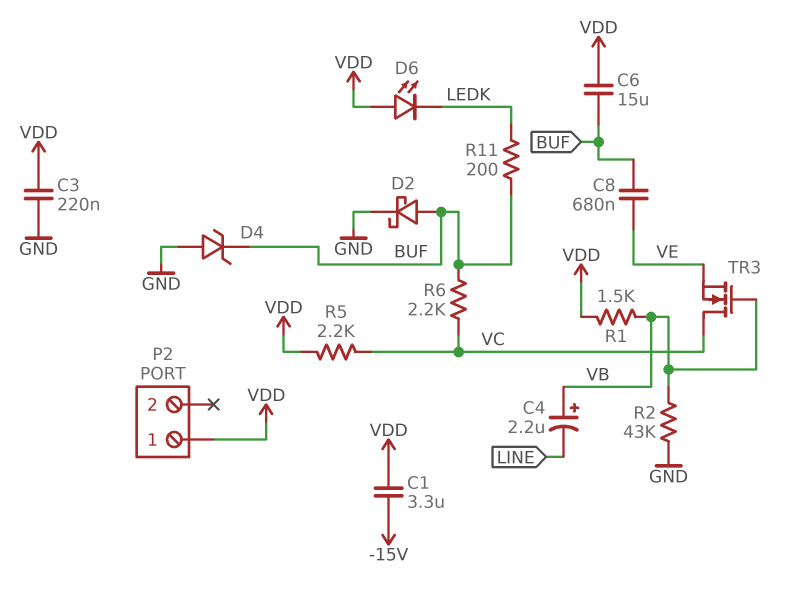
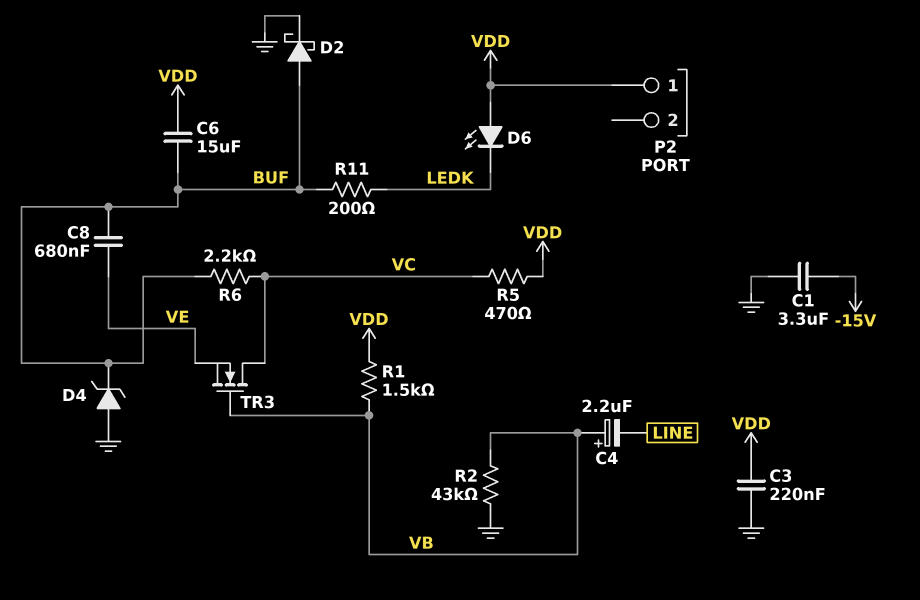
C1: 3.3uF (-15V, VDD) -> 3.3uF (-15V, GND)
R5: 2.2k (VC, VDD) -> 470 (VC, VDD)

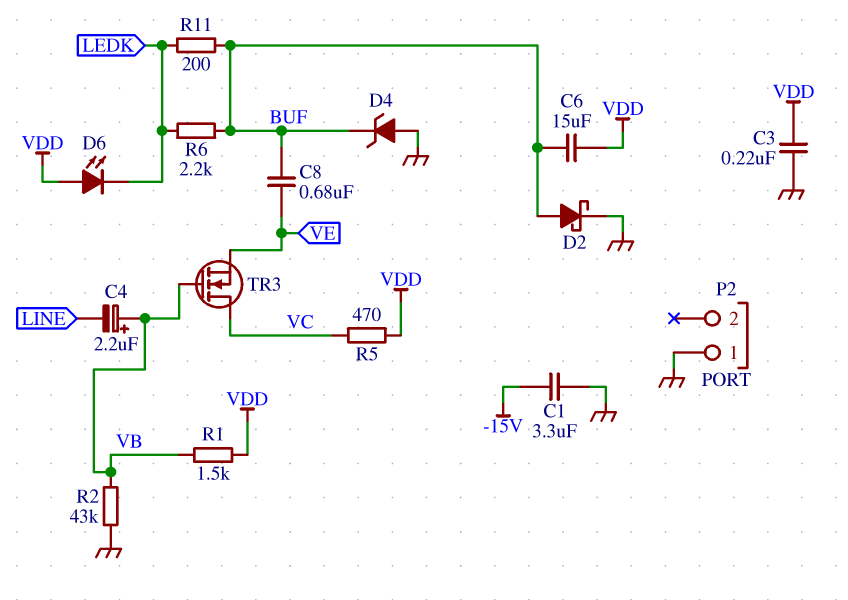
P2 pin 1: VDD -> GND
R6: 2.2k (BUF, VC) -> 2.2k (BUF, LEDK)

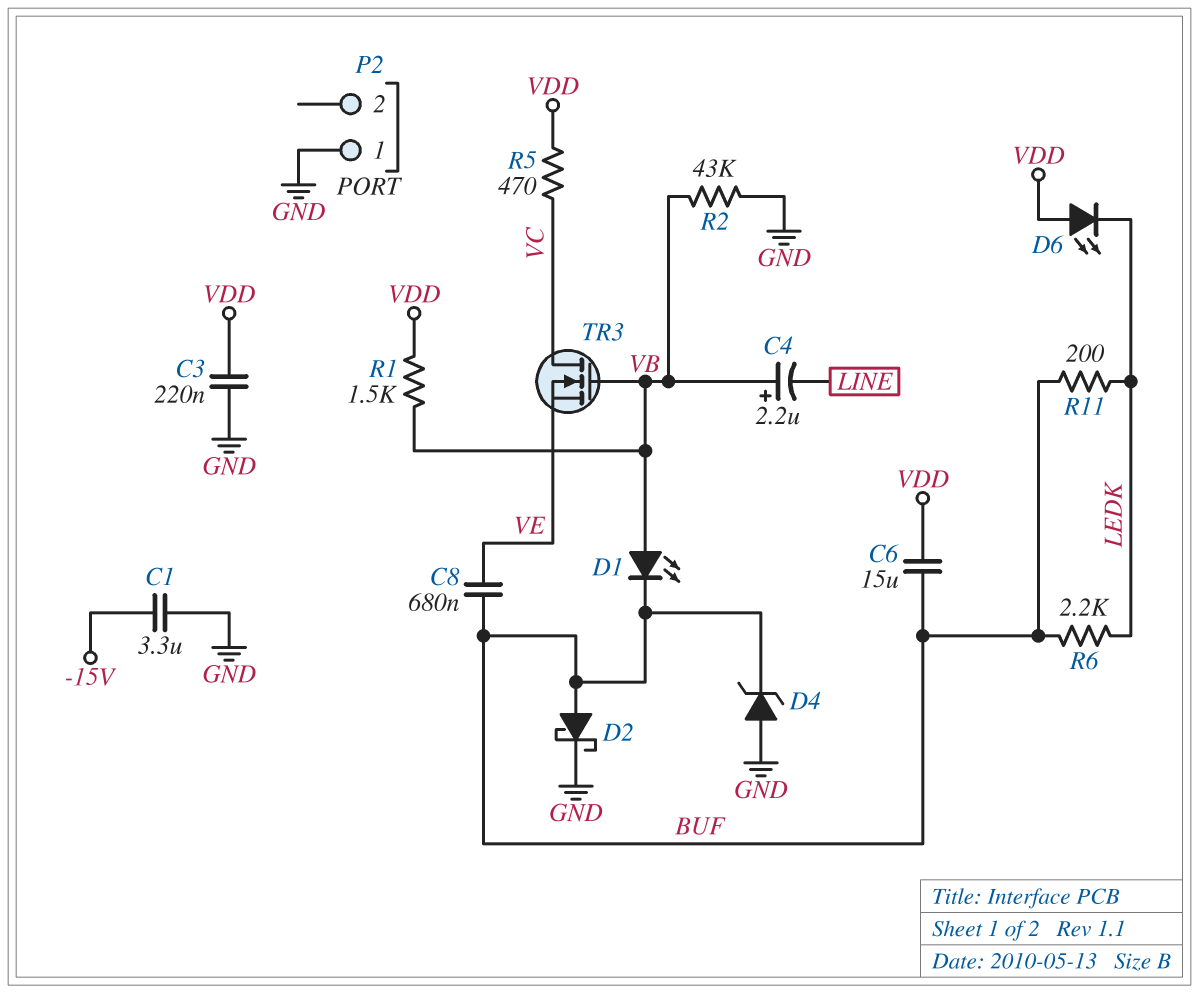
D1: none -> LED (A VB, K BUF)

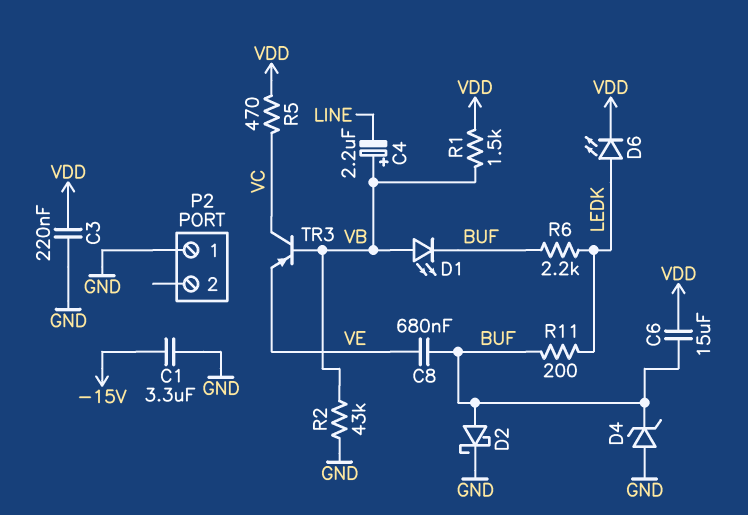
D6: LED (A VDD, K LEDK) -> LED (A LEDK, K VDD)
TR3: NMOS (G VB, D VC, S VE) -> PNP (B VB, C VC, E VE)

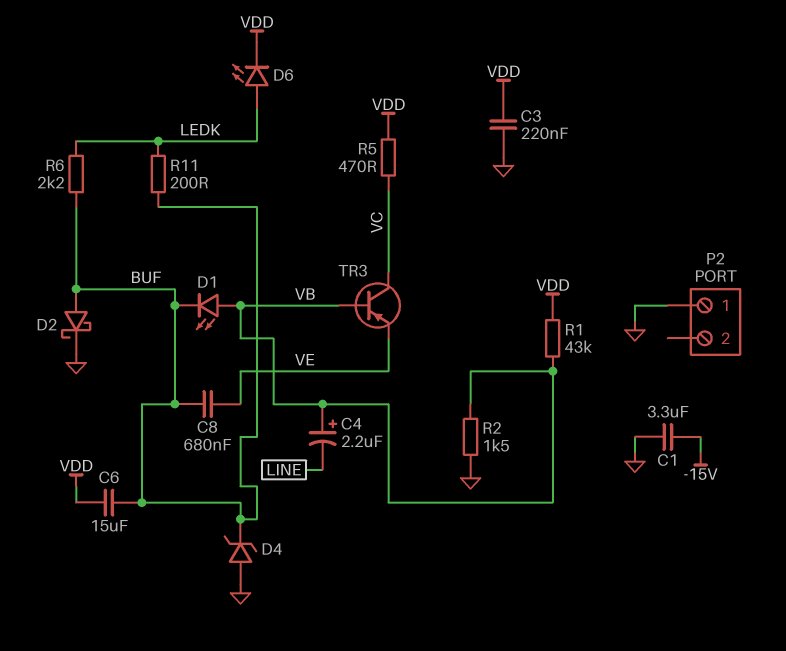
R1: 1.5k (VB, VDD) -> 43k (VB, VDD)
R2: 43k (GND, VB) -> 1.5k (GND, VB)

